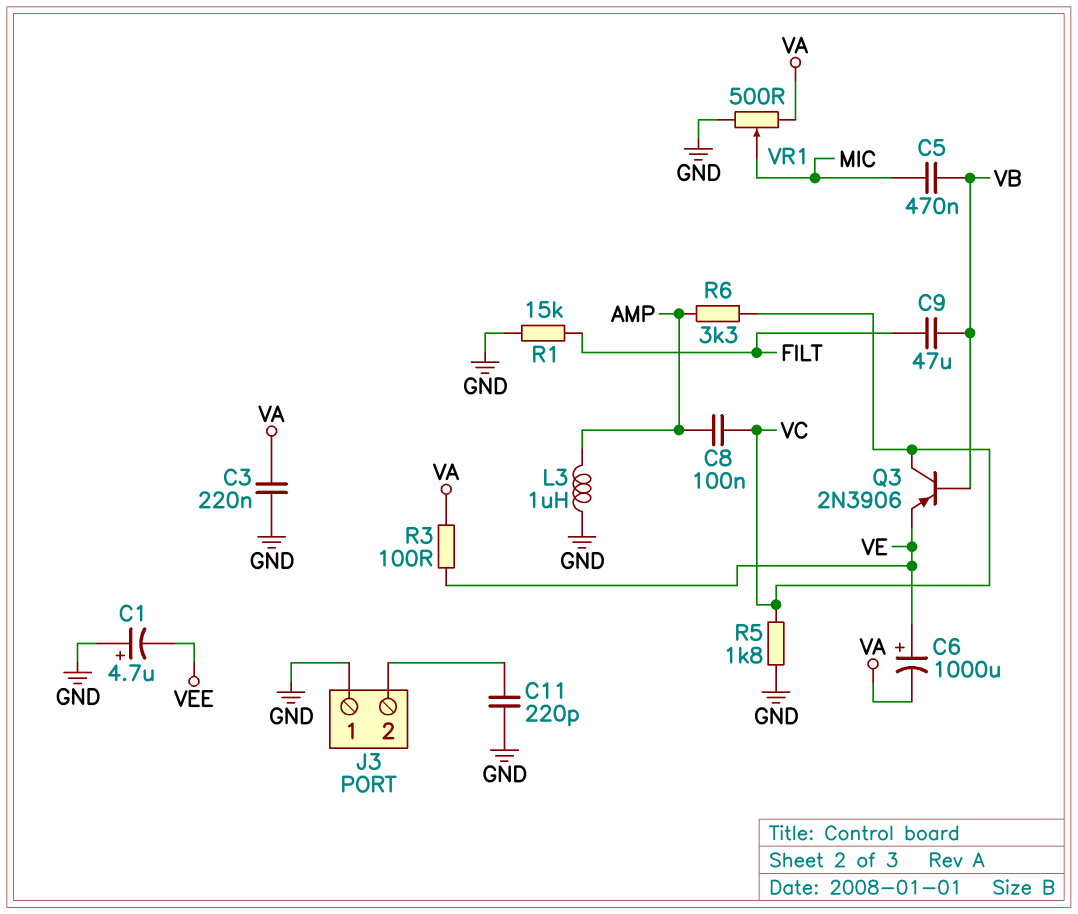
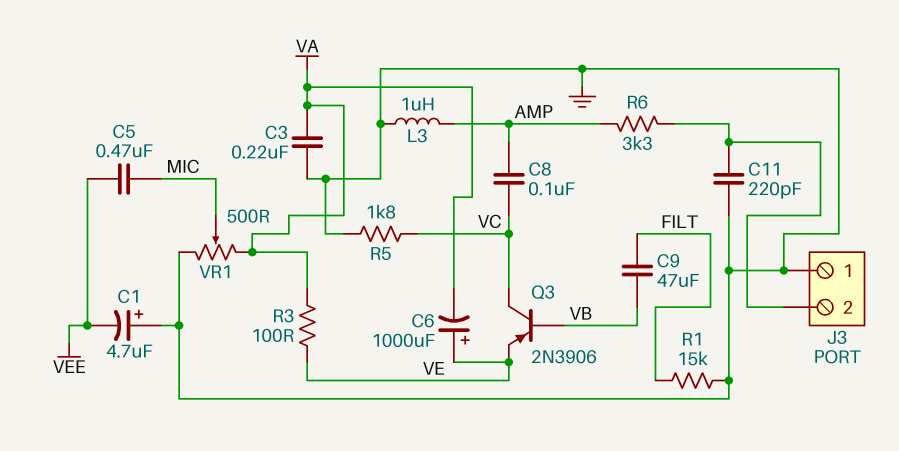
C5: 470nF (MIC, VB) -> 470nF (MIC, VEE)
R6: 3.3k (AMP, VC) -> 3.3k (AMP, J3/2)

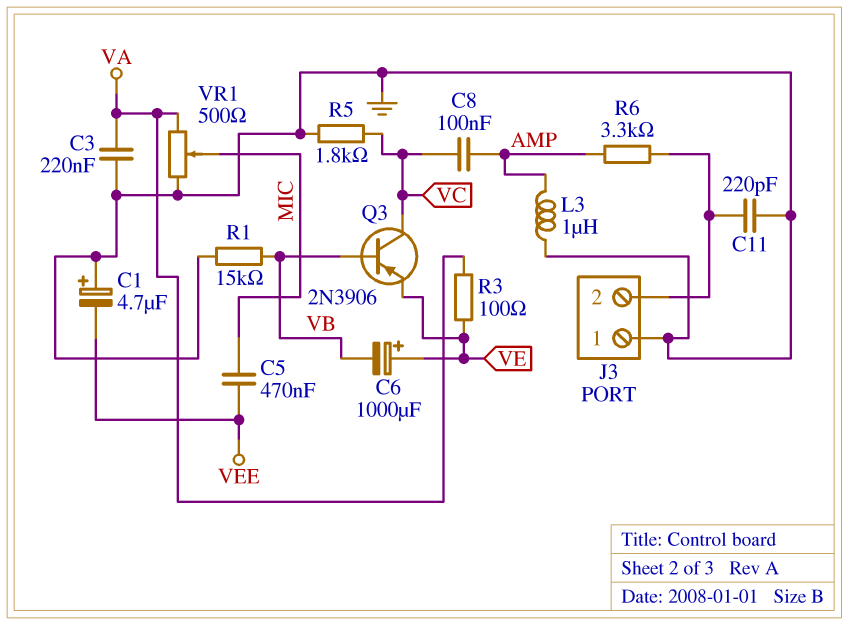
C6: 1000uF (plus VE, minus VA) -> 1000uF (plus VE, minus VB)
C9: 47uF (FILT, VB) -> none
R1: 15k (FILT, GND) -> 15k (GND, VB)

